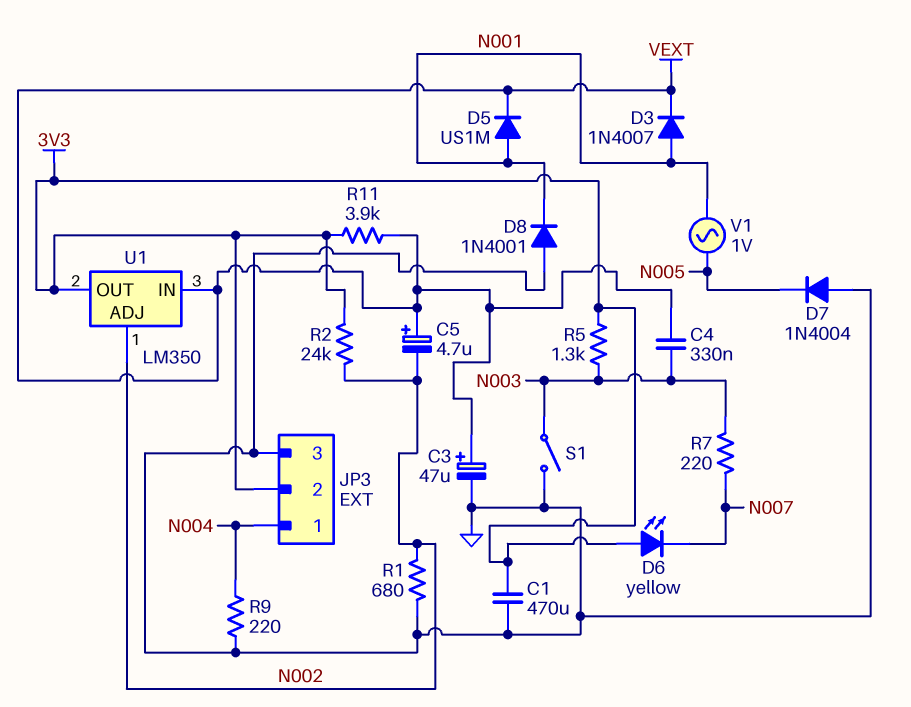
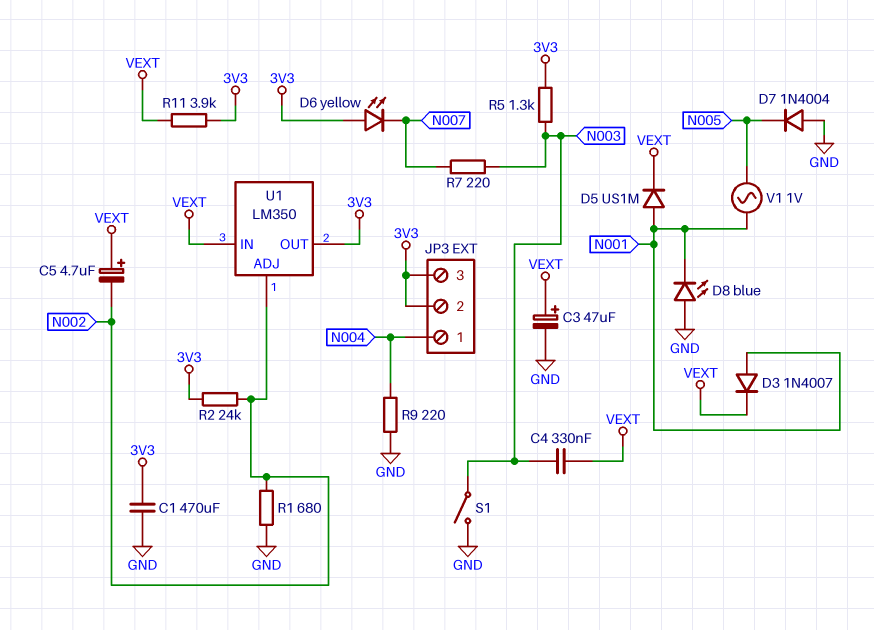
D8: diode 1N4001 (A GND, K N001) -> LED blue (A GND, K N001)
JP3 pin 3: GND -> 3V3

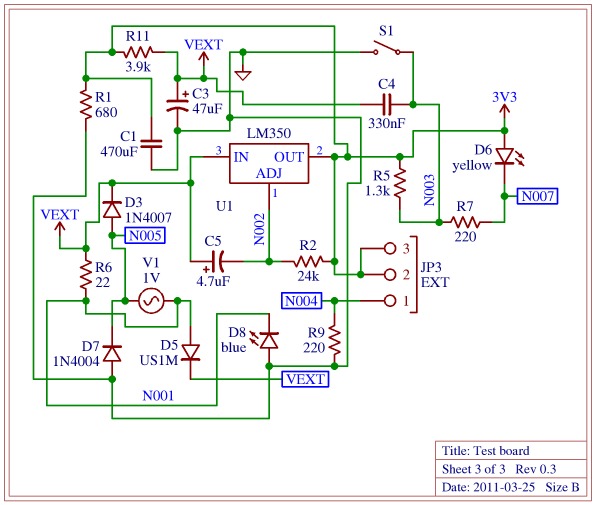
D3: diode 1N4007 (A N001, K VEXT) -> diode 1N4007 (A N005, K VEXT)
R1: 680 (GND, N002) -> 680 (3V3, GND)
R6: none -> 22 (N001, VEXT)

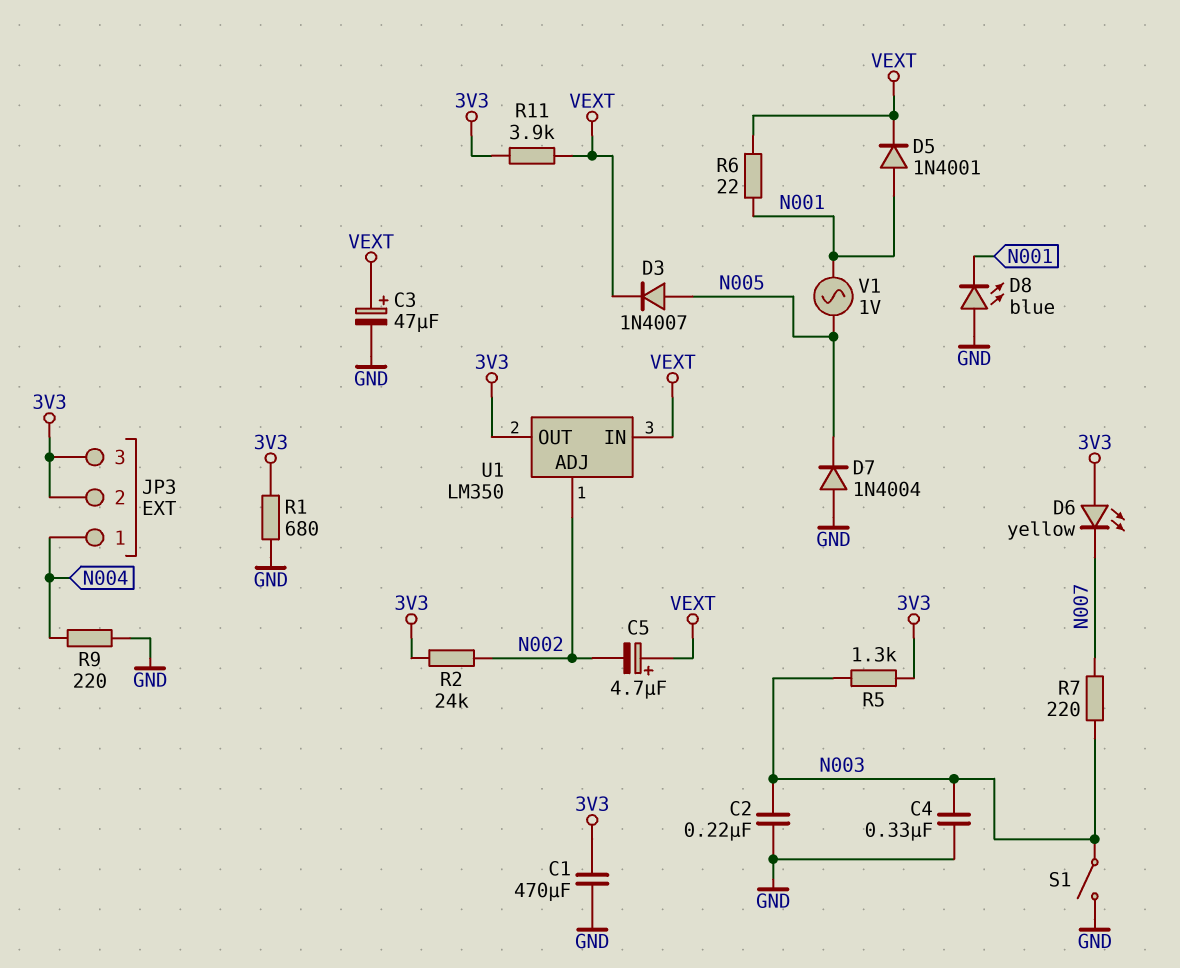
C2: none -> 220nF (GND, N003)
C4: 330nF (N003, VEXT) -> 330nF (GND, N003)
D5: diode US1M (A N001, K VEXT) -> diode 1N4001 (A N001, K VEXT)

